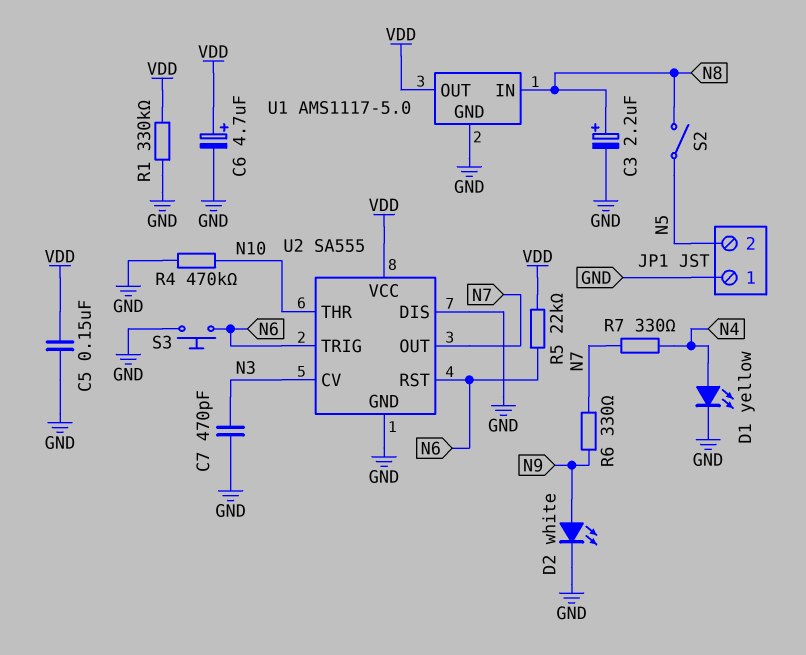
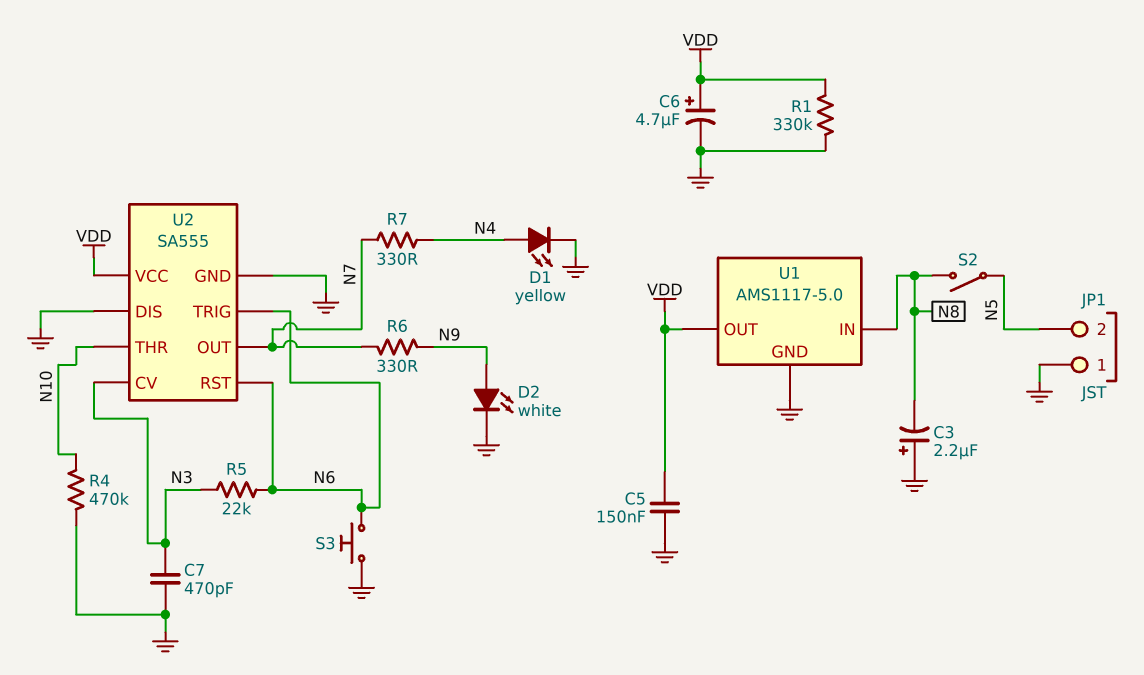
C3: 2.2uF (plus N8, minus GND) -> 2.2uF (plus GND, minus N8)
R5: 22k (N6, VDD) -> 22k (N3, N6)

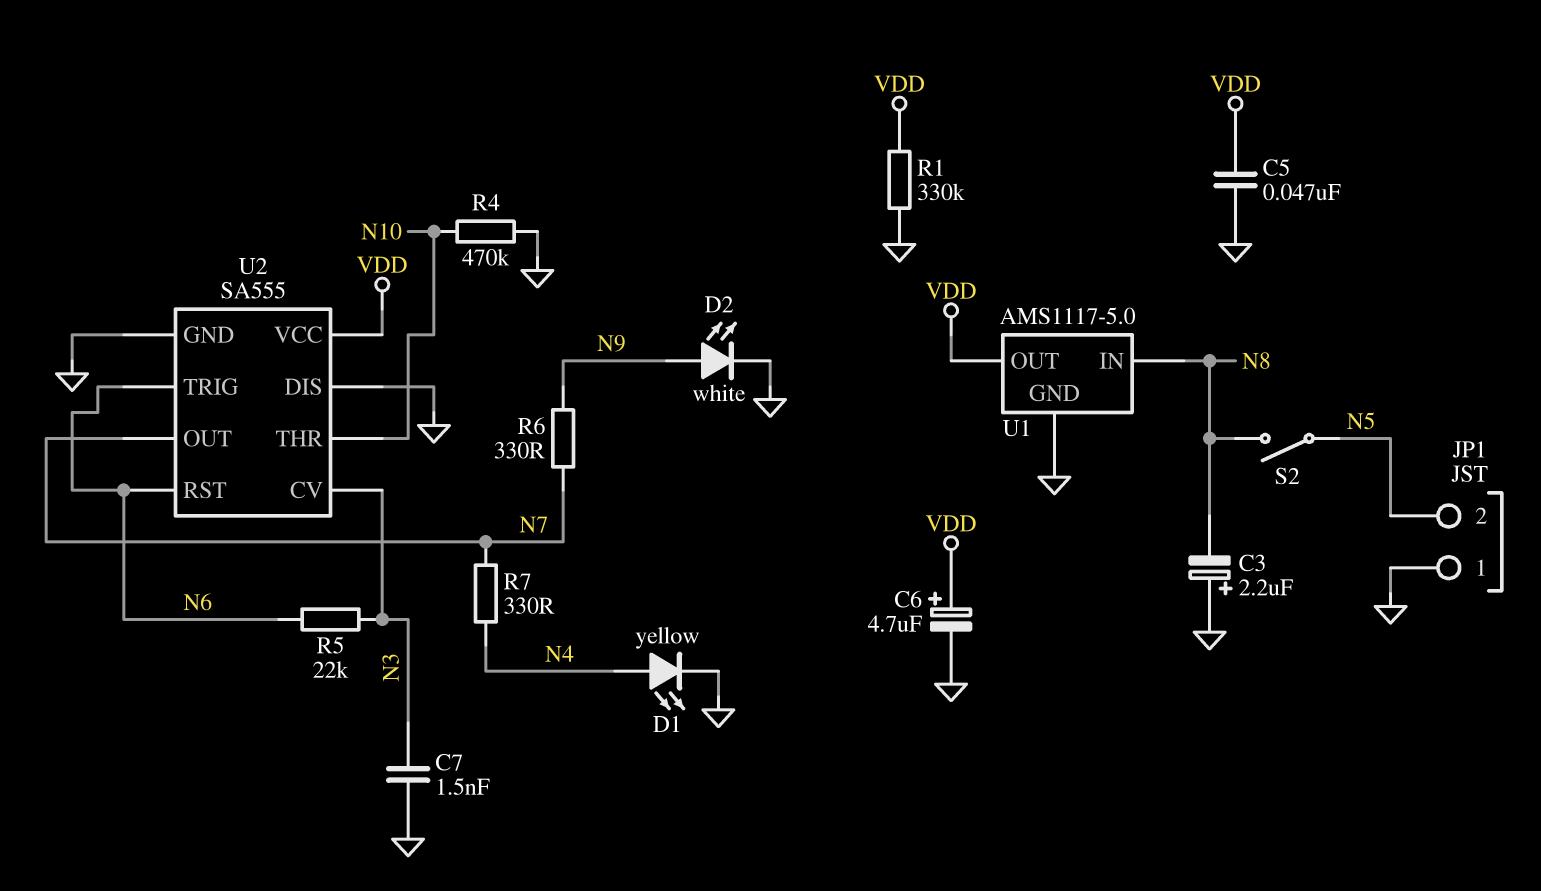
C5: 150nF (GND, VDD) -> 47nF (GND, VDD)
C7: 470pF (GND, N3) -> 1.5nF (GND, N3)
S3: button (GND, N6) -> none

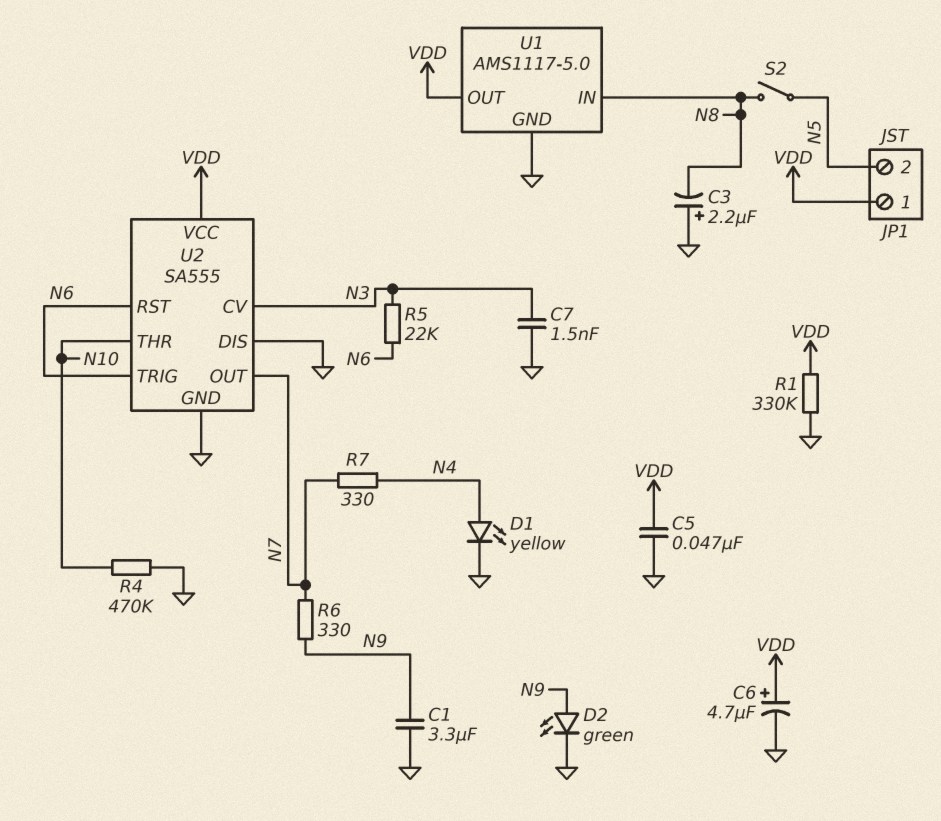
C1: none -> 3.3uF (GND, N9)
D2: LED white (A N9, K GND) -> LED green (A N9, K GND)
JP1 pin 1: GND -> VDD

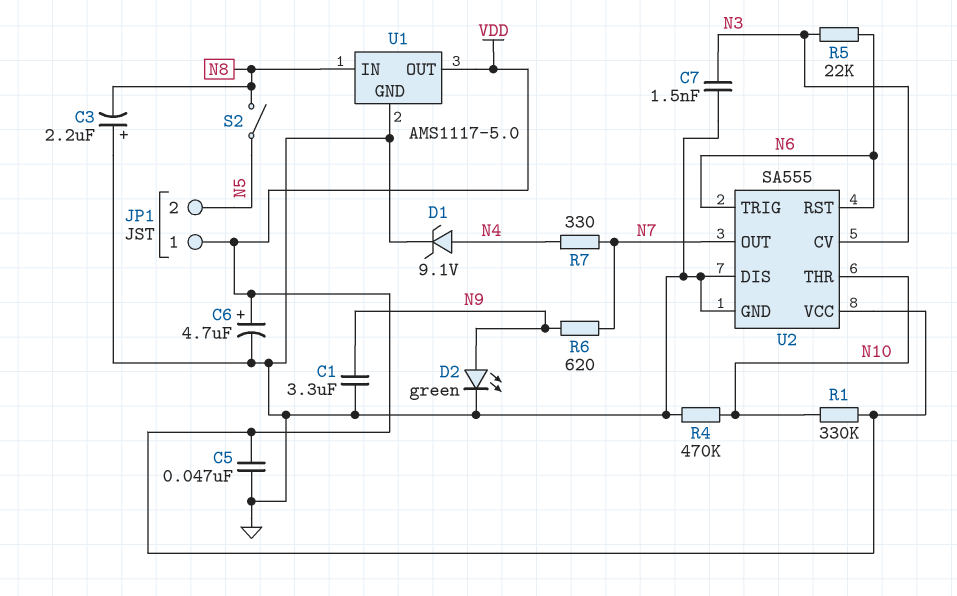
D1: LED yellow (A N4, K GND) -> zener 9.1V (A N4, K GND)
R1: 330k (GND, VDD) -> 330k (N10, VDD)
R6: 330 (N7, N9) -> 620 (N7, N9)

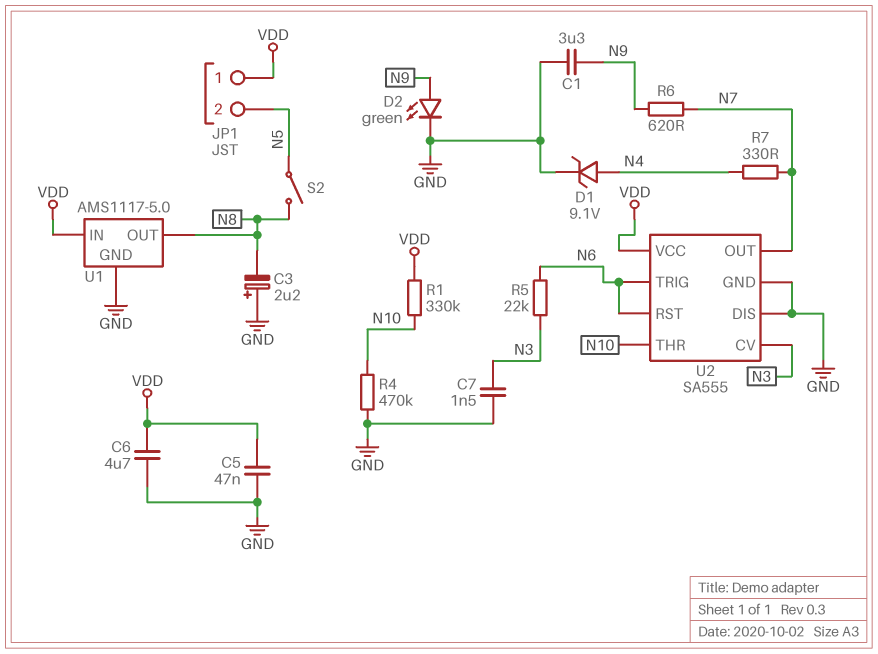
C6: 4.7uF (plus VDD, minus GND) -> 4.7uF (GND, VDD)
U1 pin IN: N8 -> VDD
U1 pin OUT: VDD -> N8

